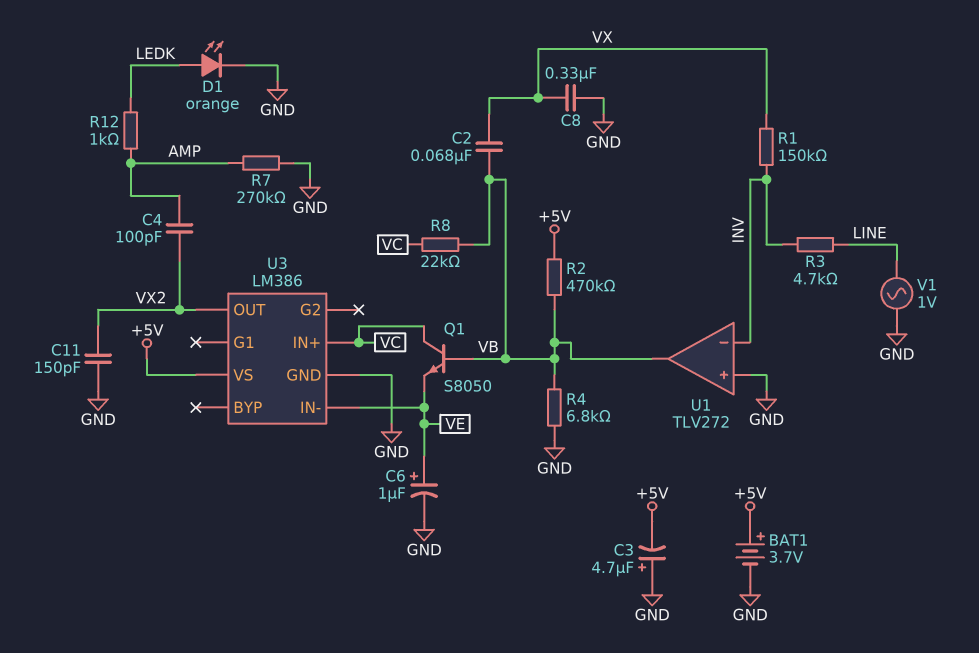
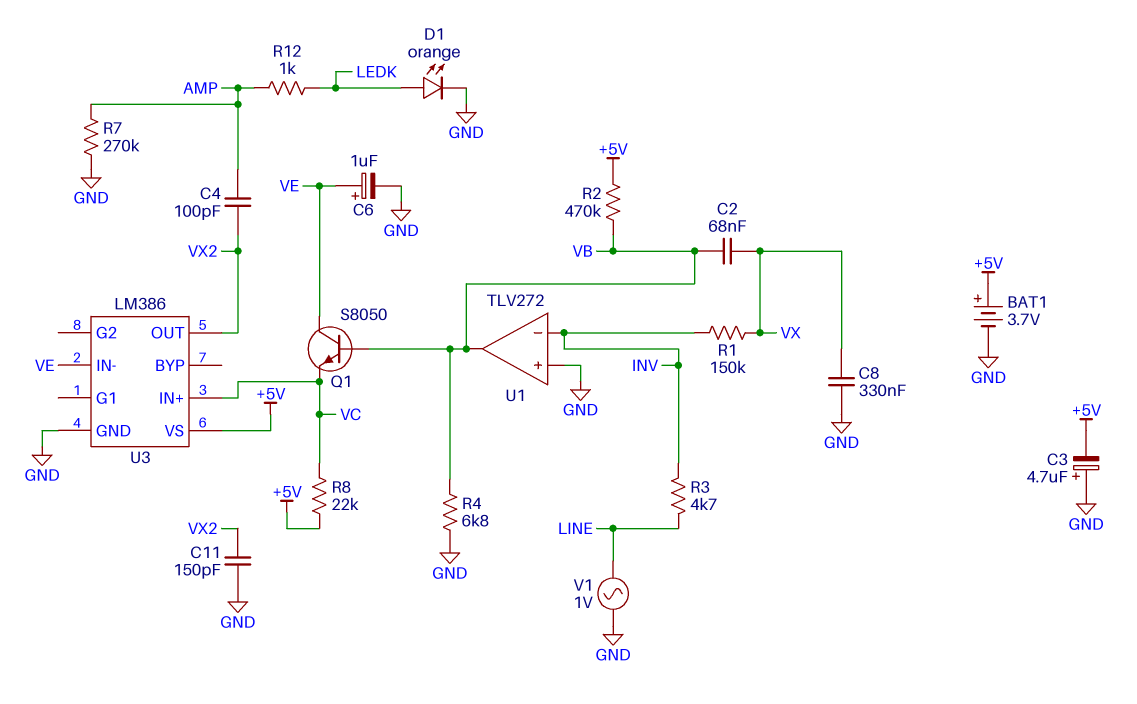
Q1: NPN S8050 (B VB, C VC, E VE) -> NPN S8050 (B VB, C VE, E VC)
R8: 22k (VB, VC) -> 22k (+5V, VC)

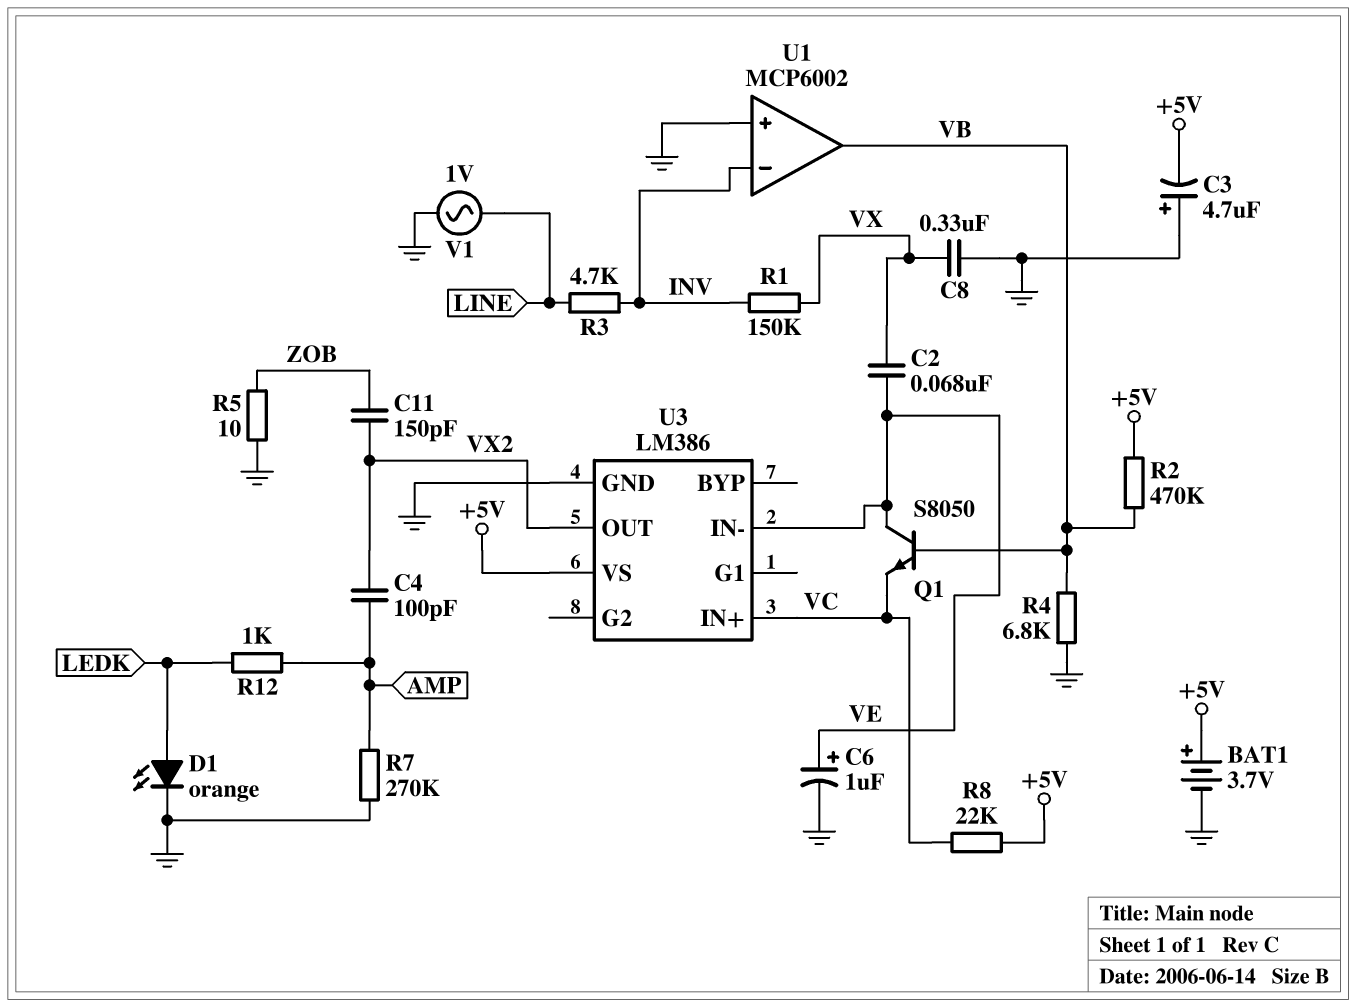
C2: 68nF (VB, VX) -> 68nF (VE, VX)
C11: 150pF (GND, VX2) -> 150pF (VX2, ZOB)
R5: none -> 10 (GND, ZOB)
U1: TLV272 -> MCP6002

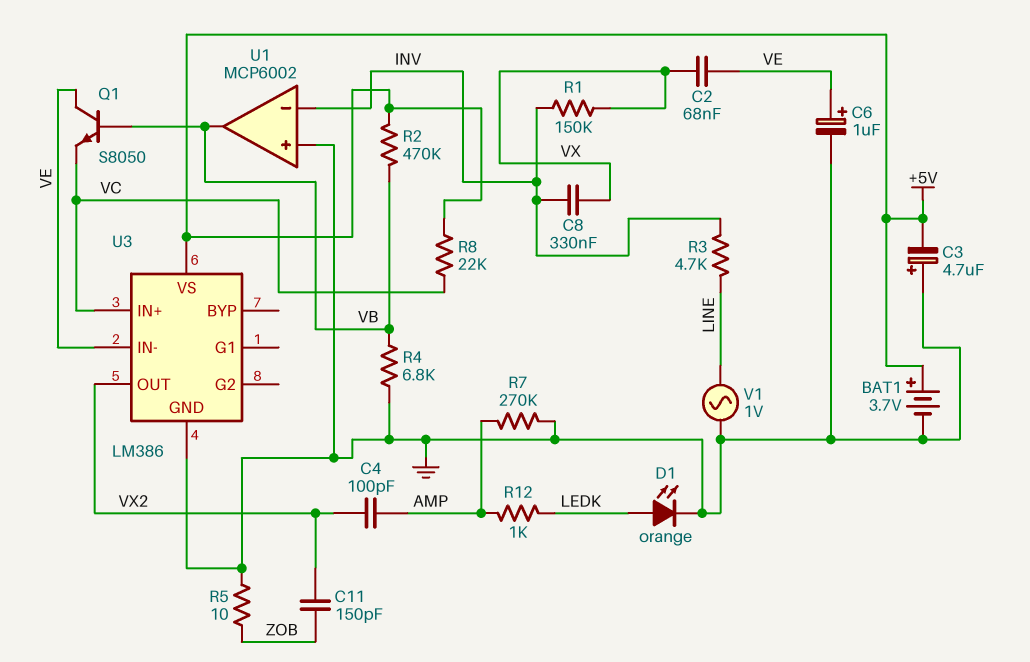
C8: 330nF (GND, VX) -> 330nF (INV, VX)

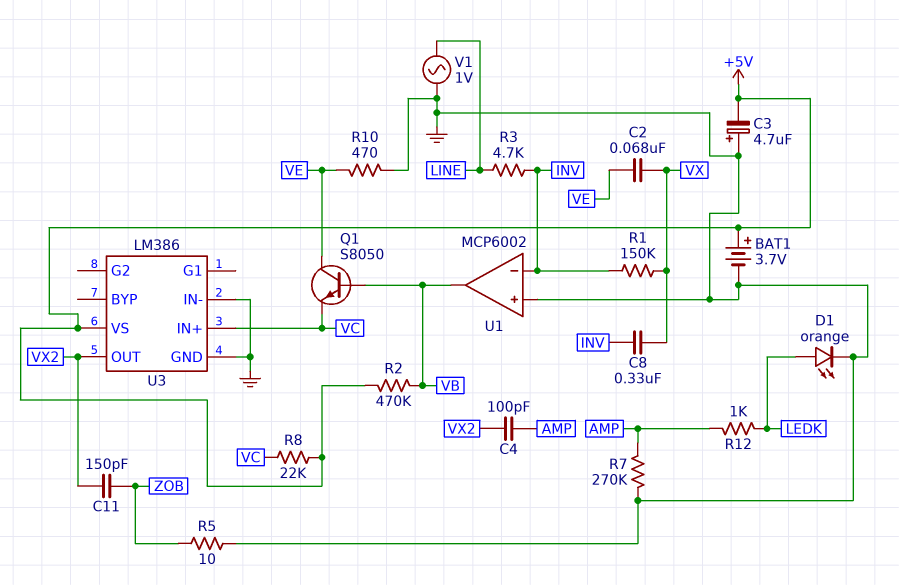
C6: 1uF (plus VE, minus GND) -> none
R4: 6.8k (GND, VB) -> none
R10: none -> 470 (GND, VE)
U3 pin IN-: VE -> GND

